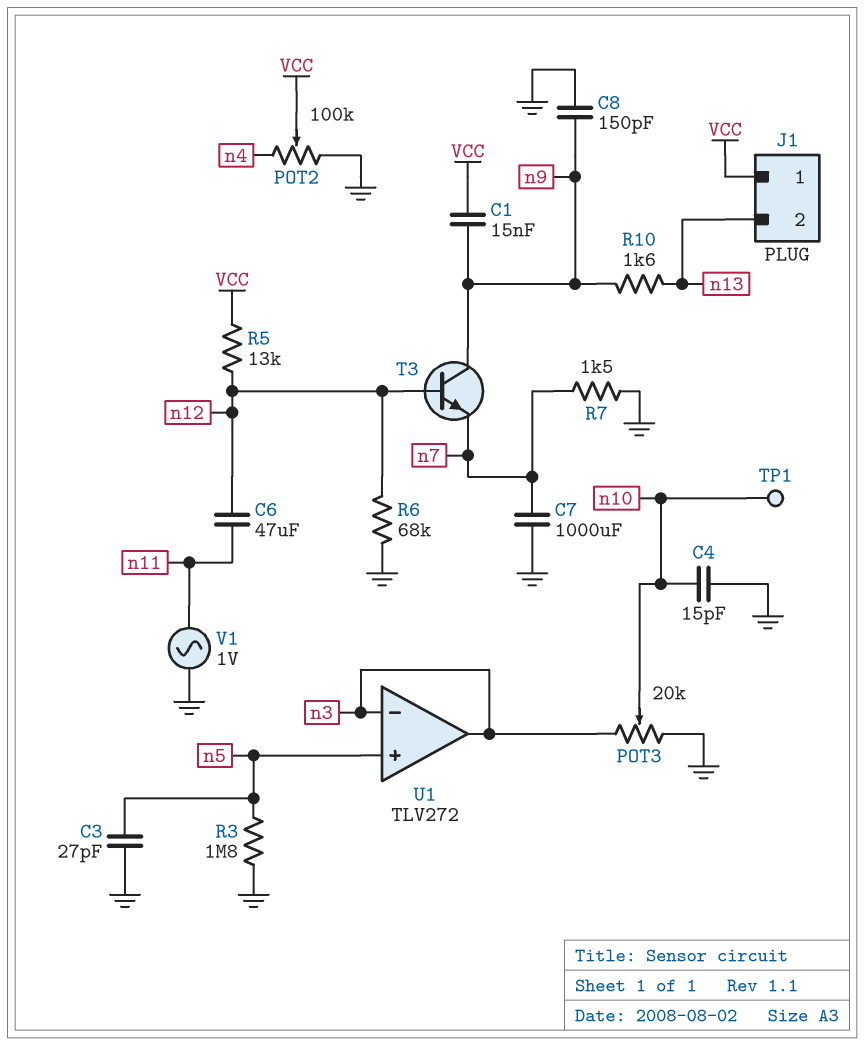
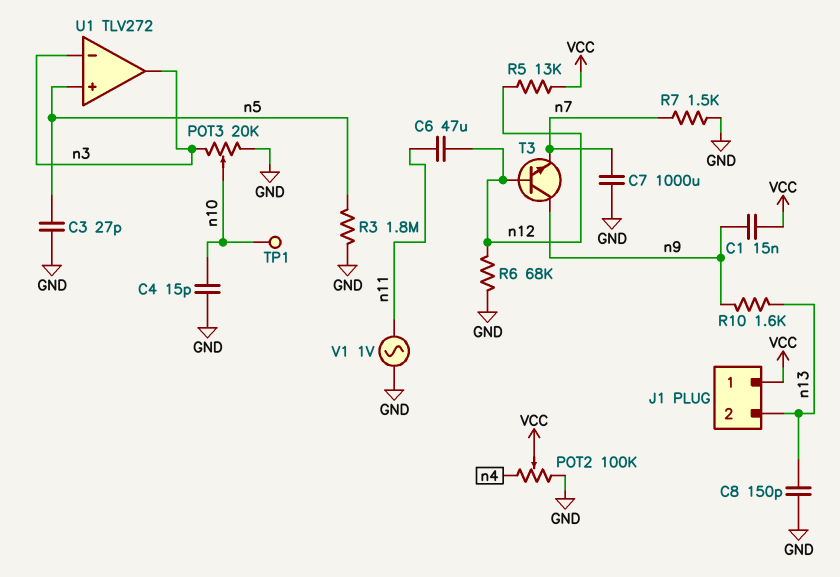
C8: 150pF (GND, n9) -> 150pF (GND, n13)

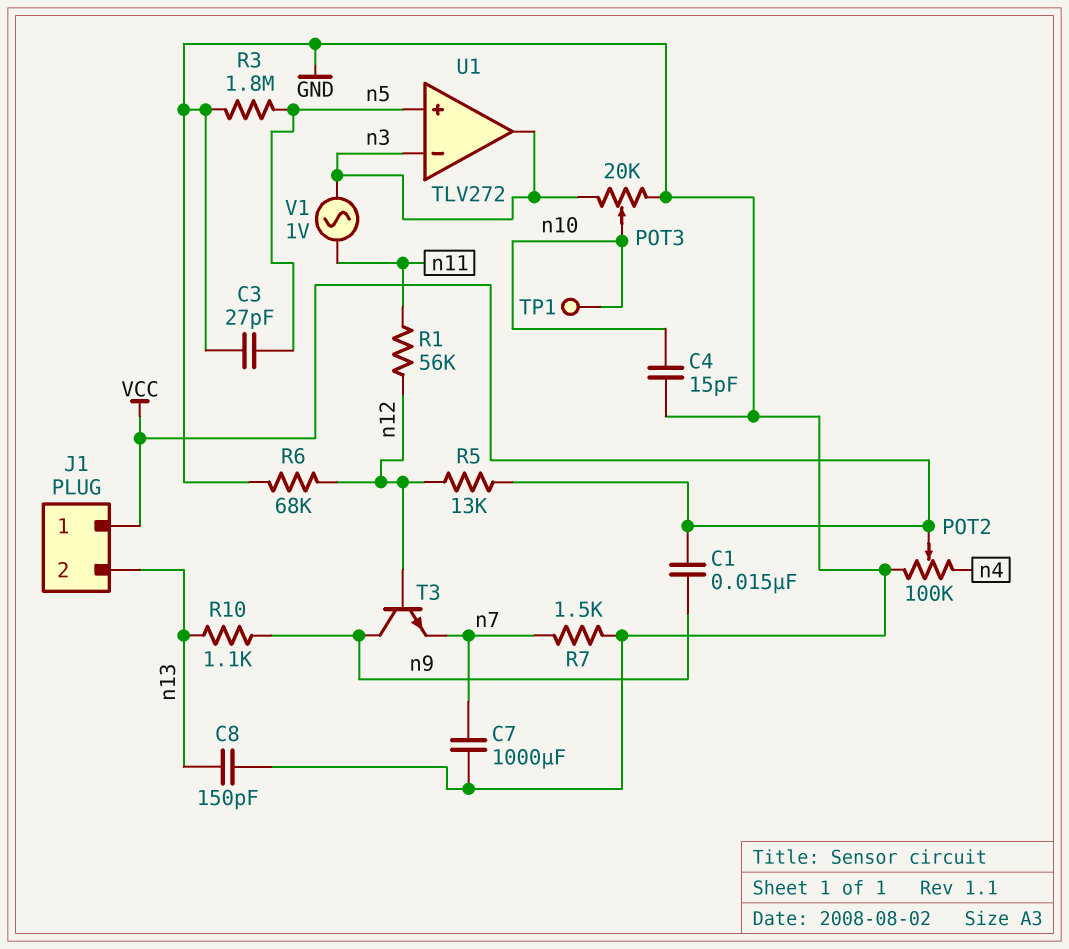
C6: 47uF (n11, n12) -> none
R1: none -> 56k (n11, n12)
R10: 1.6k (n9, n13) -> 1.1k (n9, n13)
V1: AC 1V (GND, n11) -> AC 1V (n3, n11)

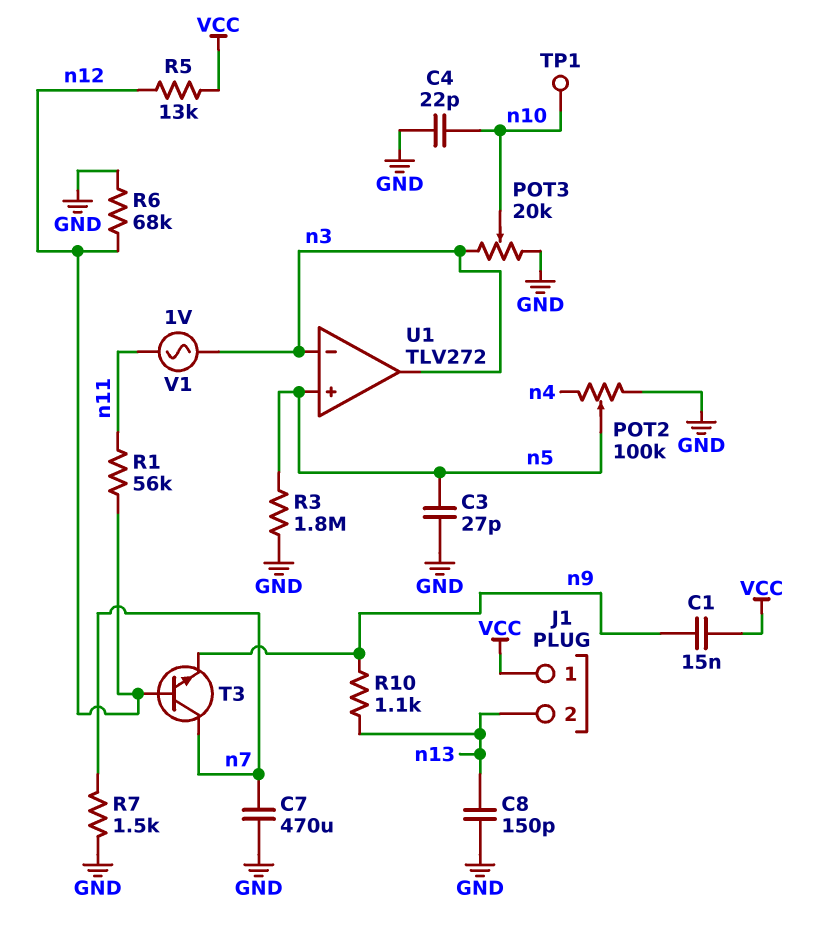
C4: 15pF (GND, n10) -> 22pF (GND, n10)
C7: 1000uF (GND, n7) -> 470uF (GND, n7)
POT2: 100k (GND, n4, wiper VCC) -> 100k (GND, n4, wiper n5)
T3: NPN (B n12, C n9, E n7) -> NPN (B n12, C n7, E n9)

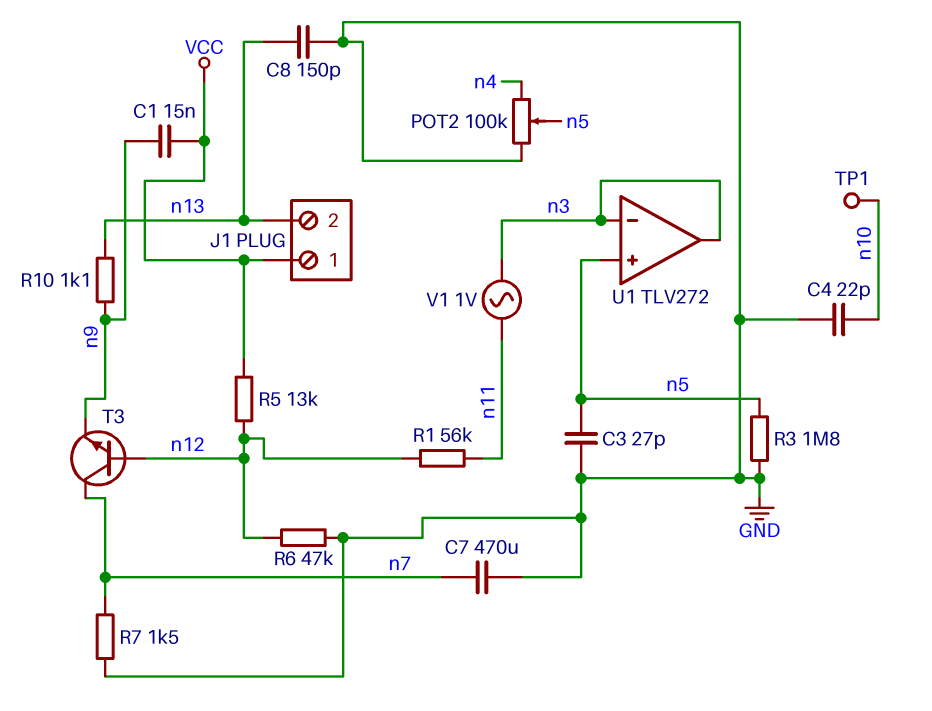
POT3: 20k (GND, n3, wiper n10) -> none
R6: 68k (GND, n12) -> 47k (GND, n12)

